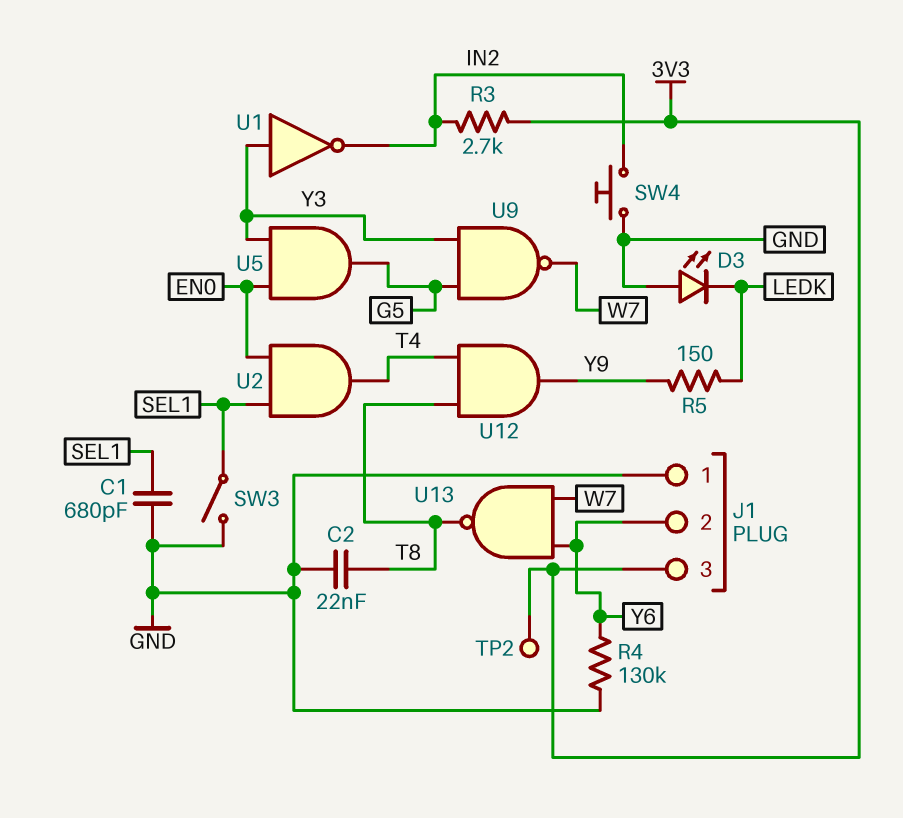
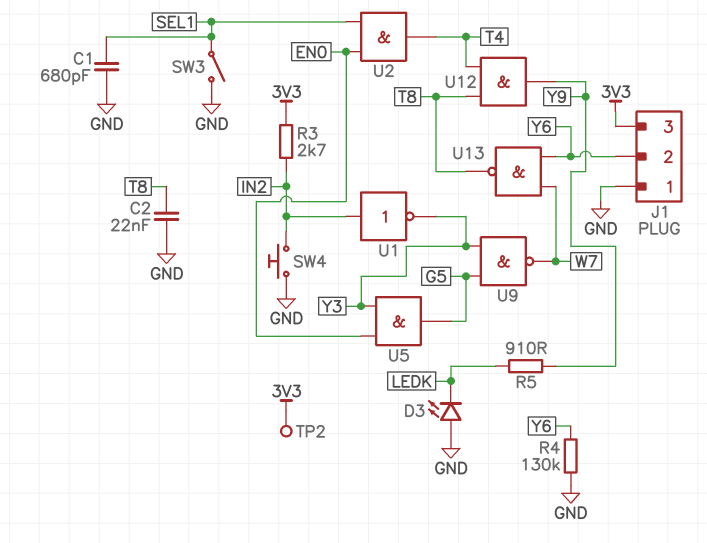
R5: 150 (LEDK, Y9) -> 910 (LEDK, Y9)
U1: NOT (in Y3, out IN2) -> NOT (in IN2, out Y3)

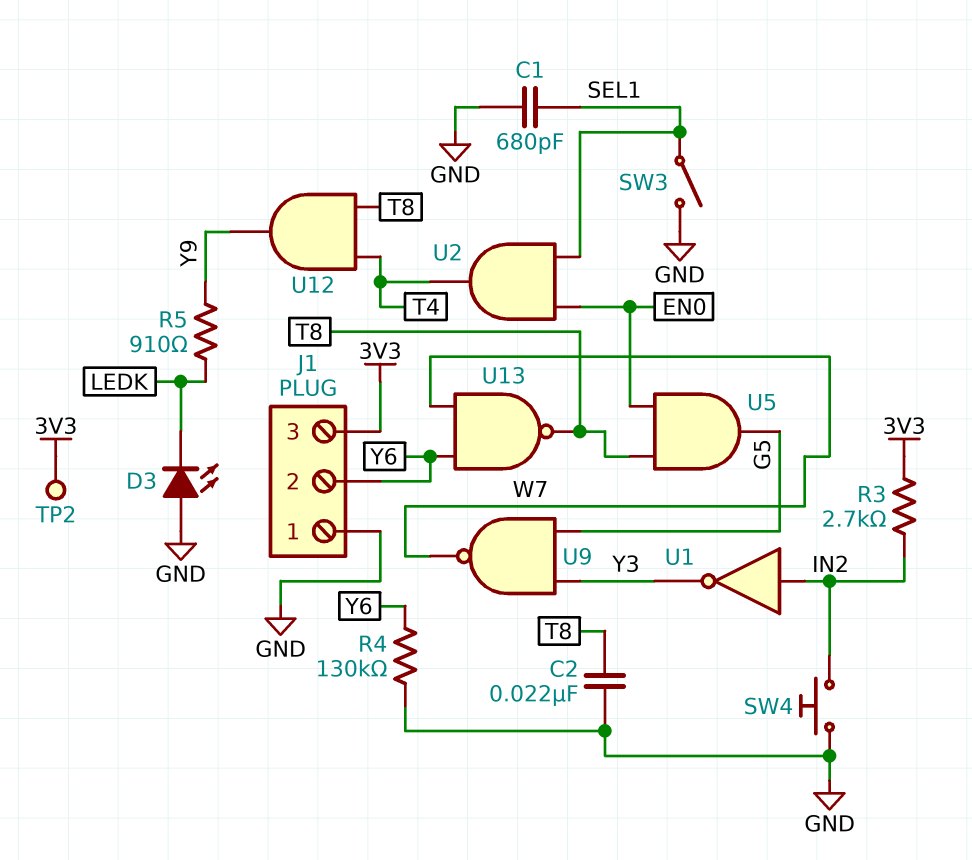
U5: AND (in EN0, in Y3, out G5) -> AND (in EN0, in T8, out G5)

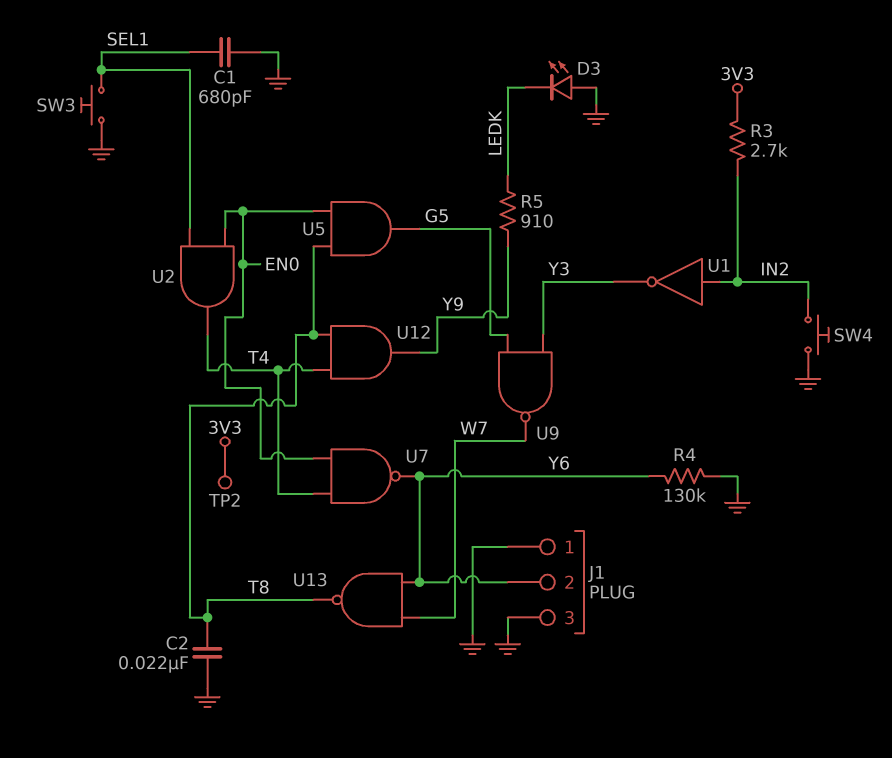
J1 pin 3: 3V3 -> GND
SW3: switch (GND, SEL1) -> button (GND, SEL1)
U7: none -> NAND (in EN0, in T4, out Y6)

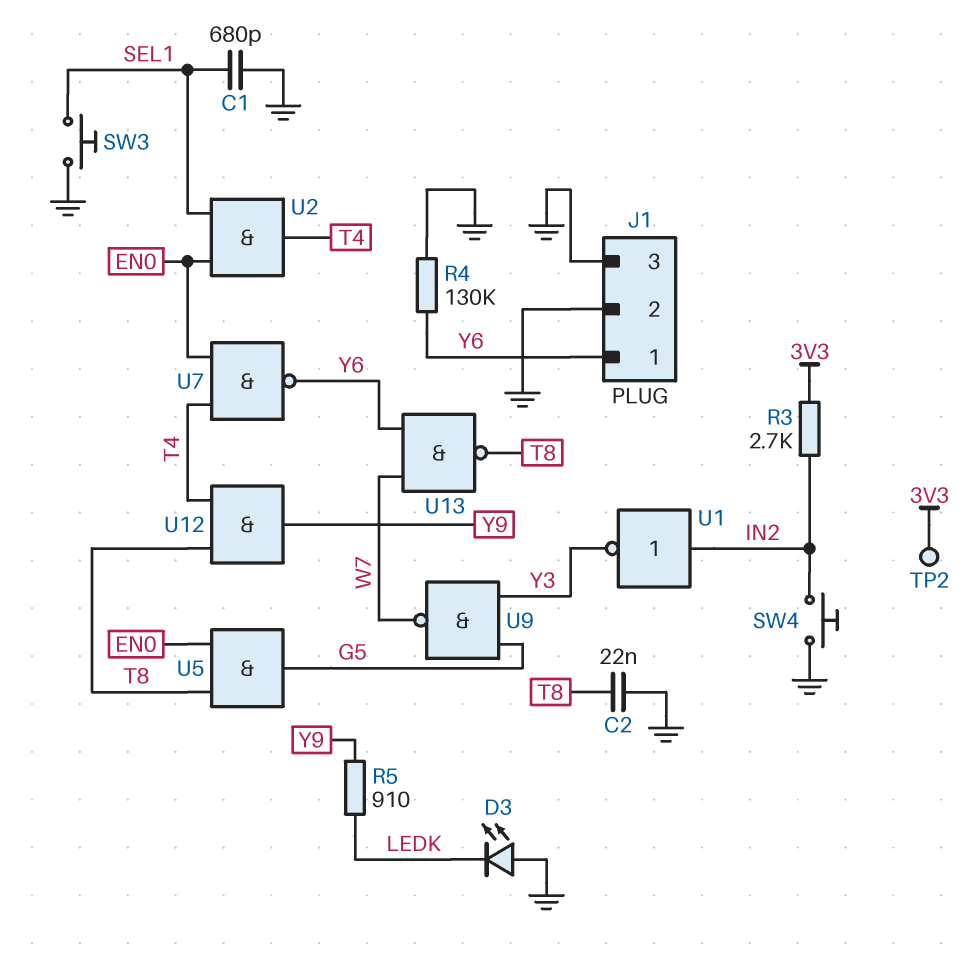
J1 pin 1: GND -> Y6
J1 pin 2: Y6 -> GND

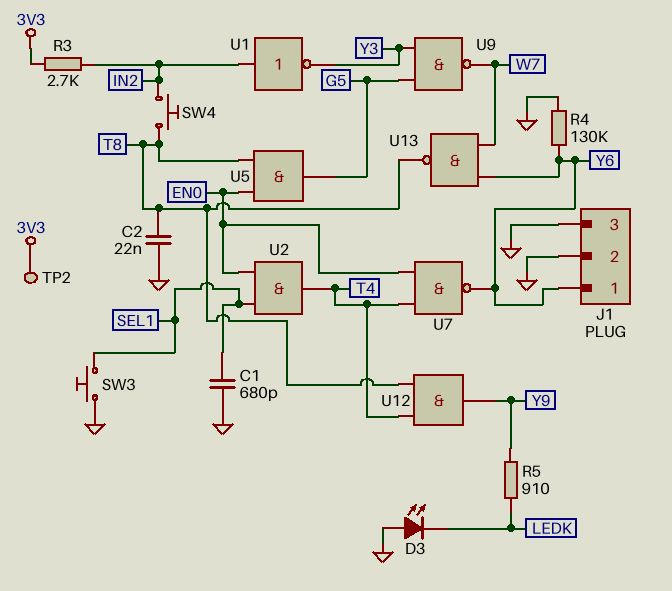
SW4: button (GND, IN2) -> button (IN2, T8)

